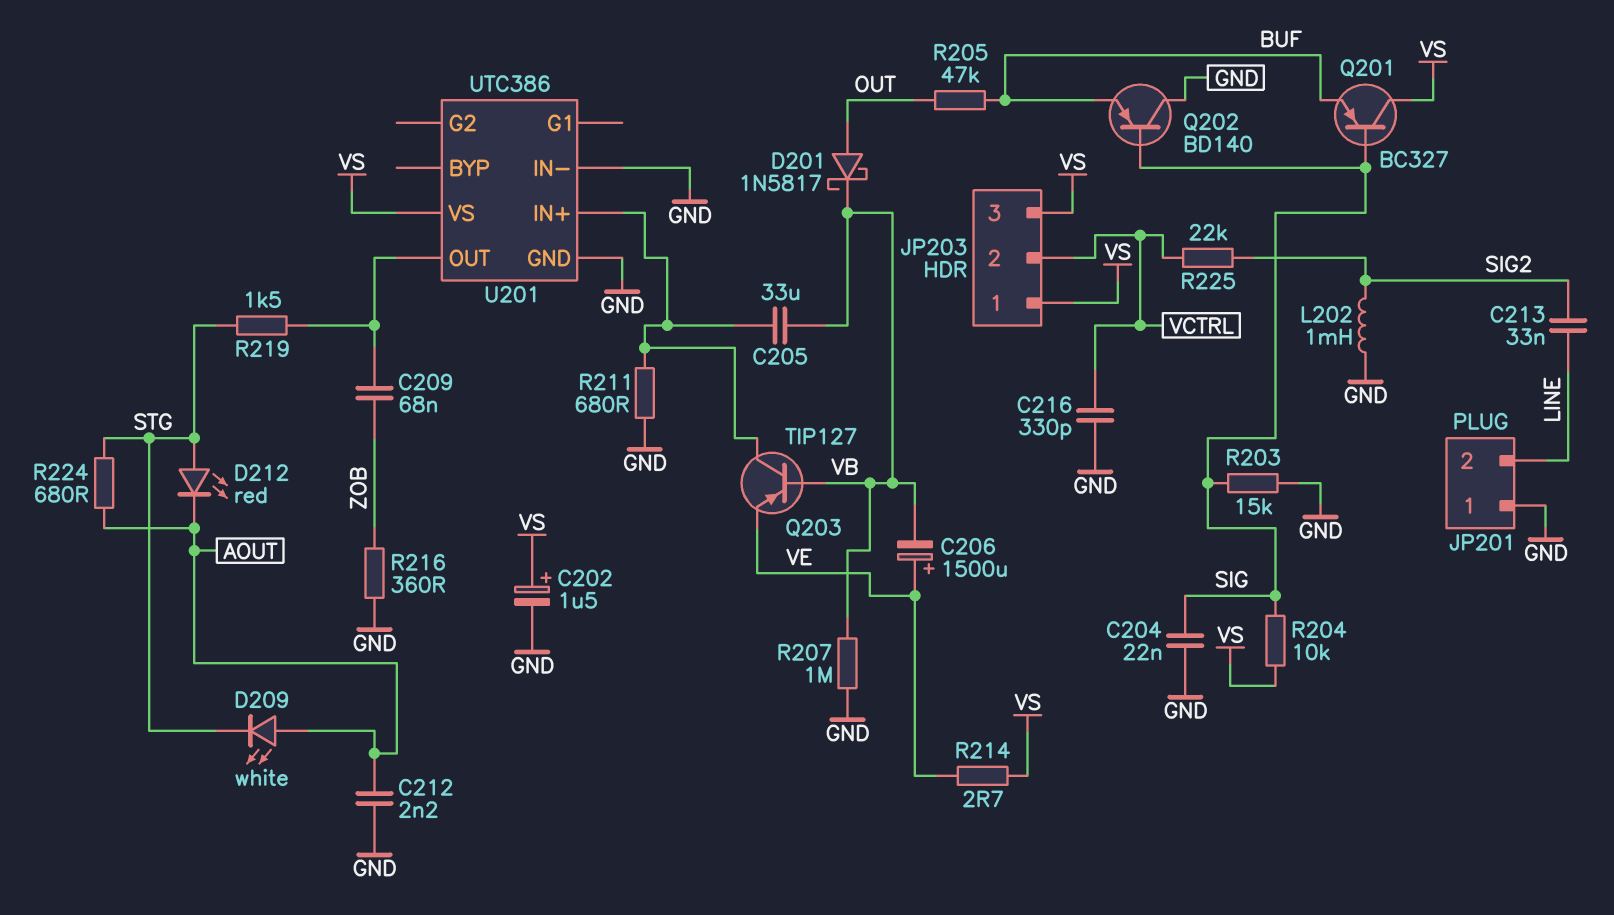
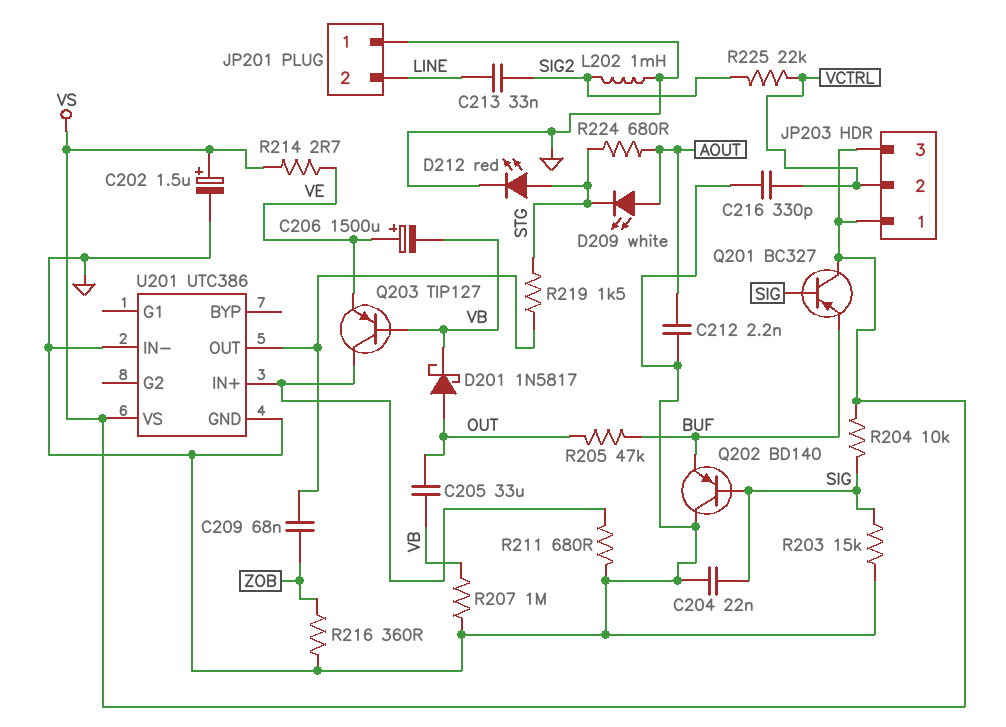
C205: 33uF (U201/IN+, VB) -> 33uF (OUT, VB)
D212: LED red (A STG, K AOUT) -> LED red (A STG, K GND)

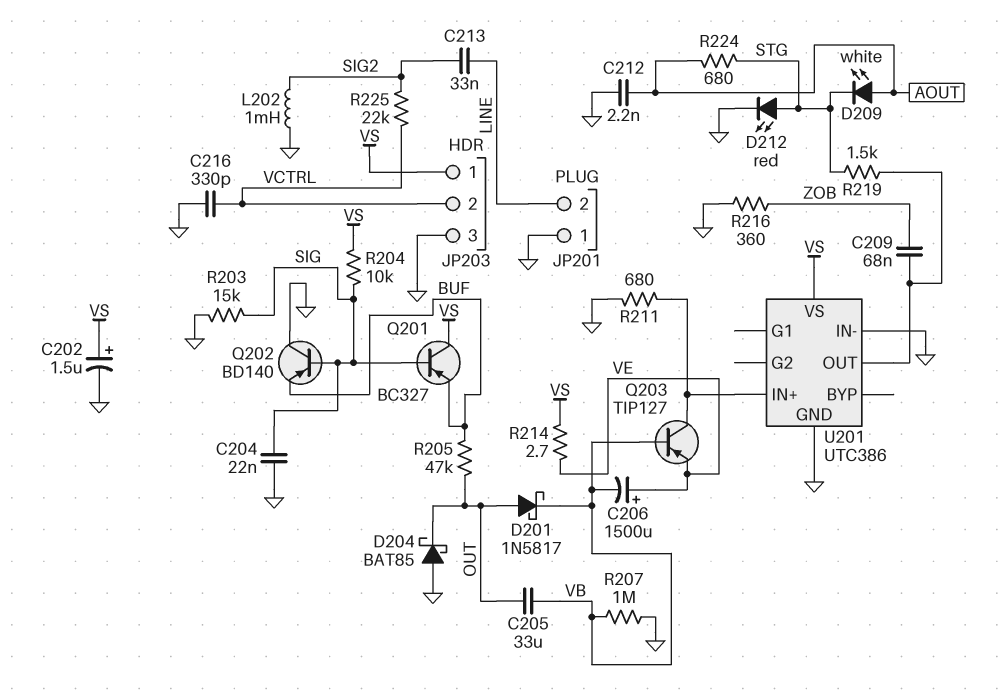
D204: none -> schottky BAT85 (A GND, K OUT)
JP203 pin 3: VS -> GND

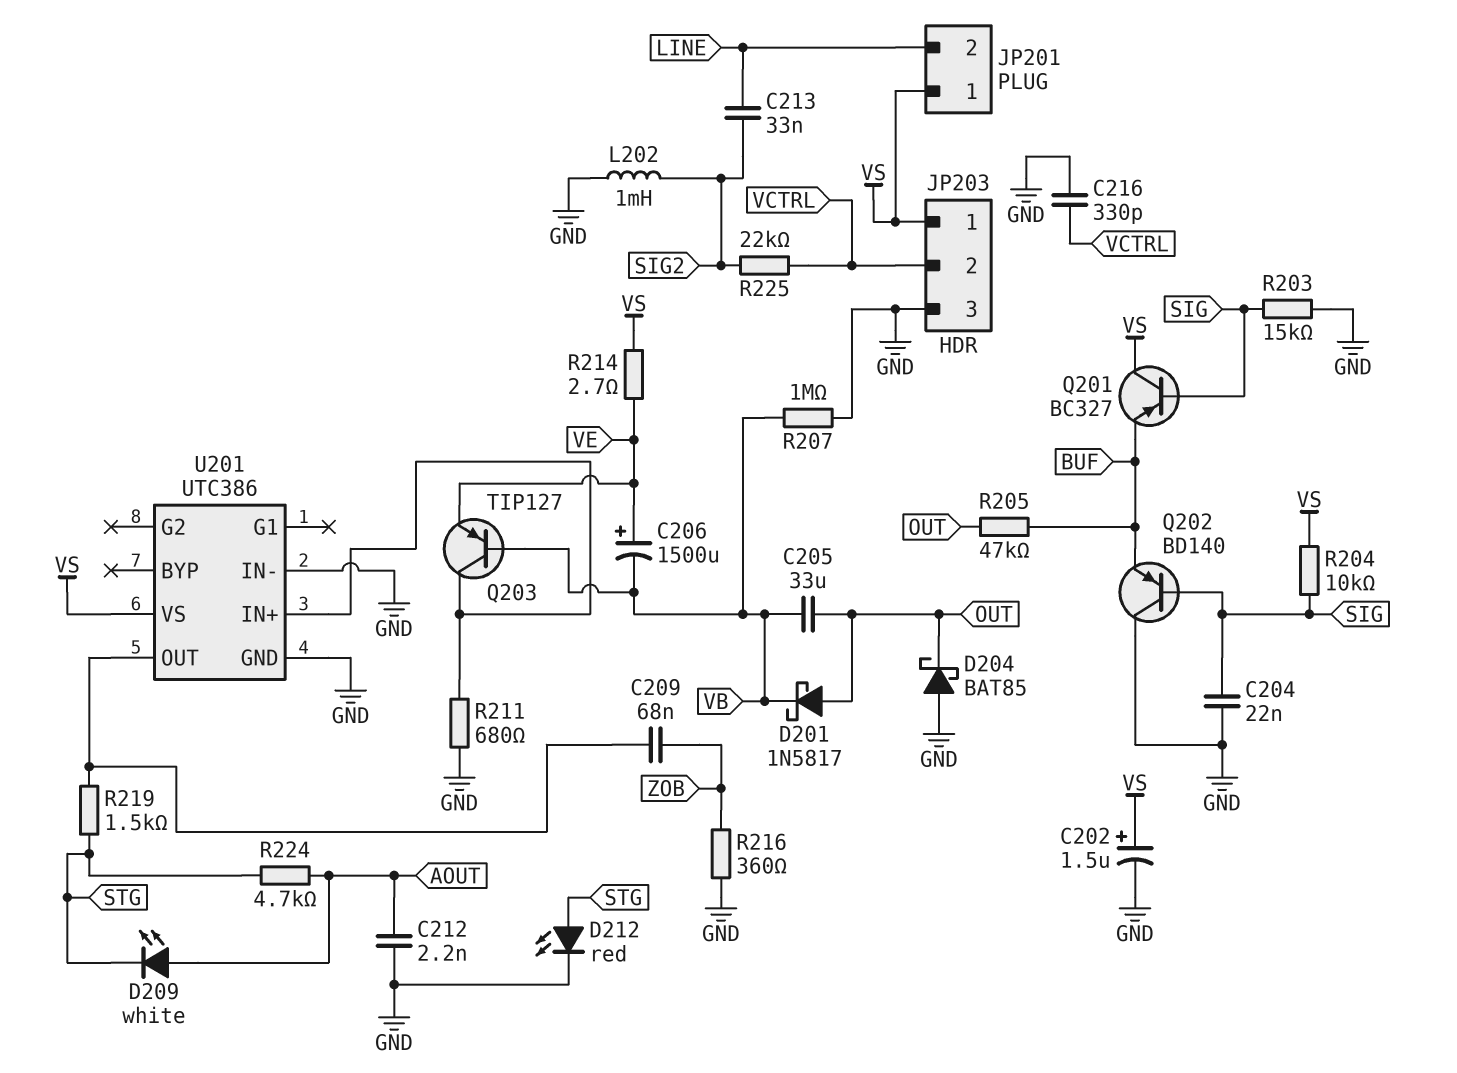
JP201 pin 1: GND -> VS
R224: 680 (AOUT, STG) -> 4.7k (AOUT, STG)

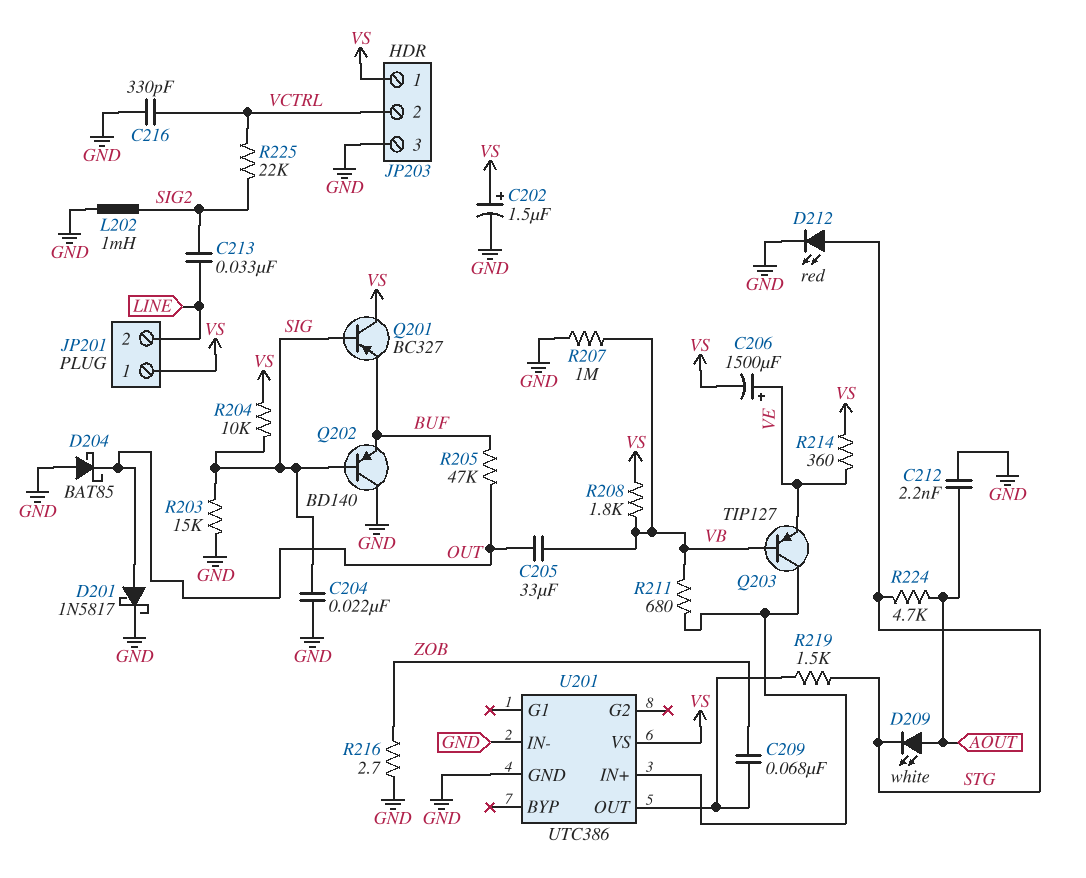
C206: 1500uF (plus VE, minus VB) -> 1500uF (plus VE, minus VS)
D201: schottky 1N5817 (A OUT, K VB) -> schottky 1N5817 (A OUT, K GND)
R208: none -> 1.8k (VB, VS)
R211: 680 (GND, U201/IN+) -> 680 (U201/IN+, VB)
R214: 2.7 (VE, VS) -> 360 (VE, VS)
R216: 360 (GND, ZOB) -> 2.7 (GND, ZOB)

